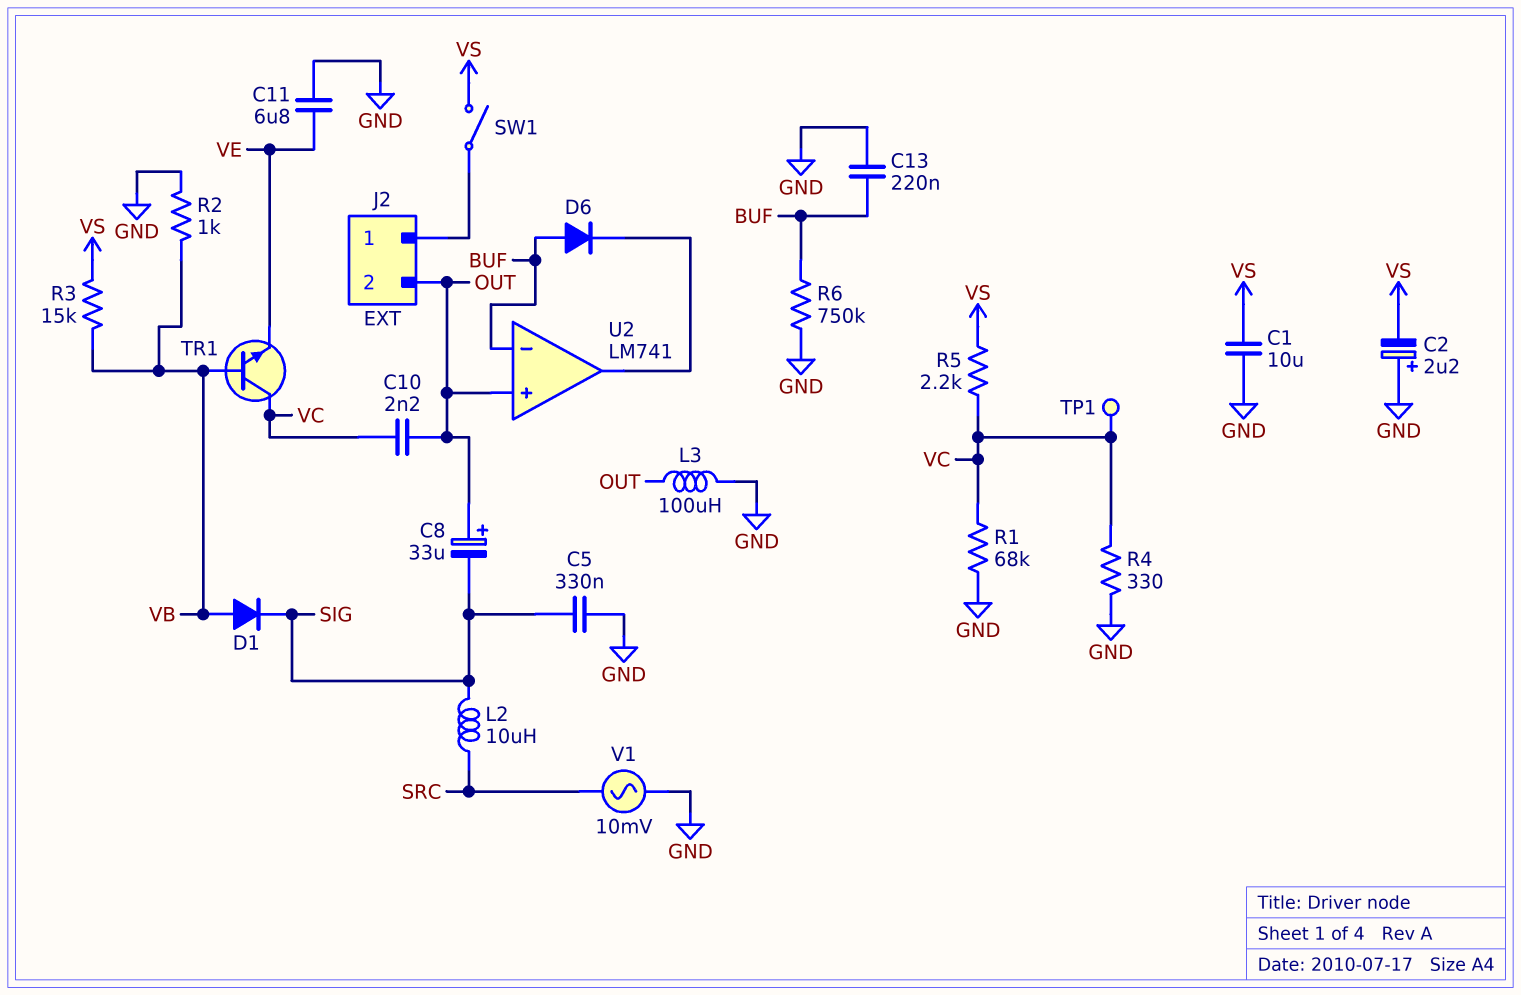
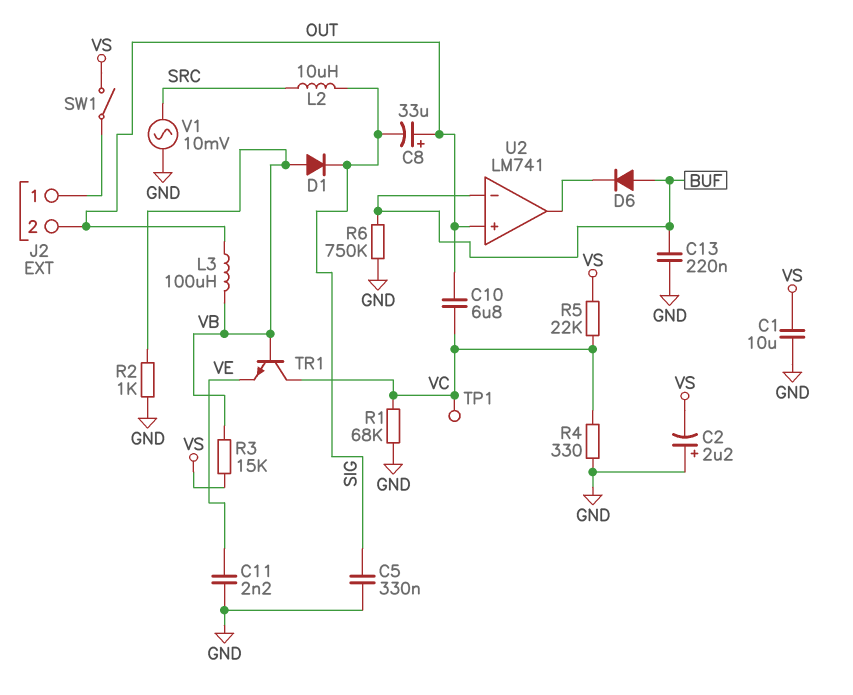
C10: 2.2nF (OUT, VC) -> 6.8uF (OUT, VC)
C11: 6.8uF (GND, VE) -> 2.2nF (GND, VE)
L3: 100uH (GND, OUT) -> 100uH (OUT, VB)
R5: 2.2k (VC, VS) -> 22k (VC, VS)

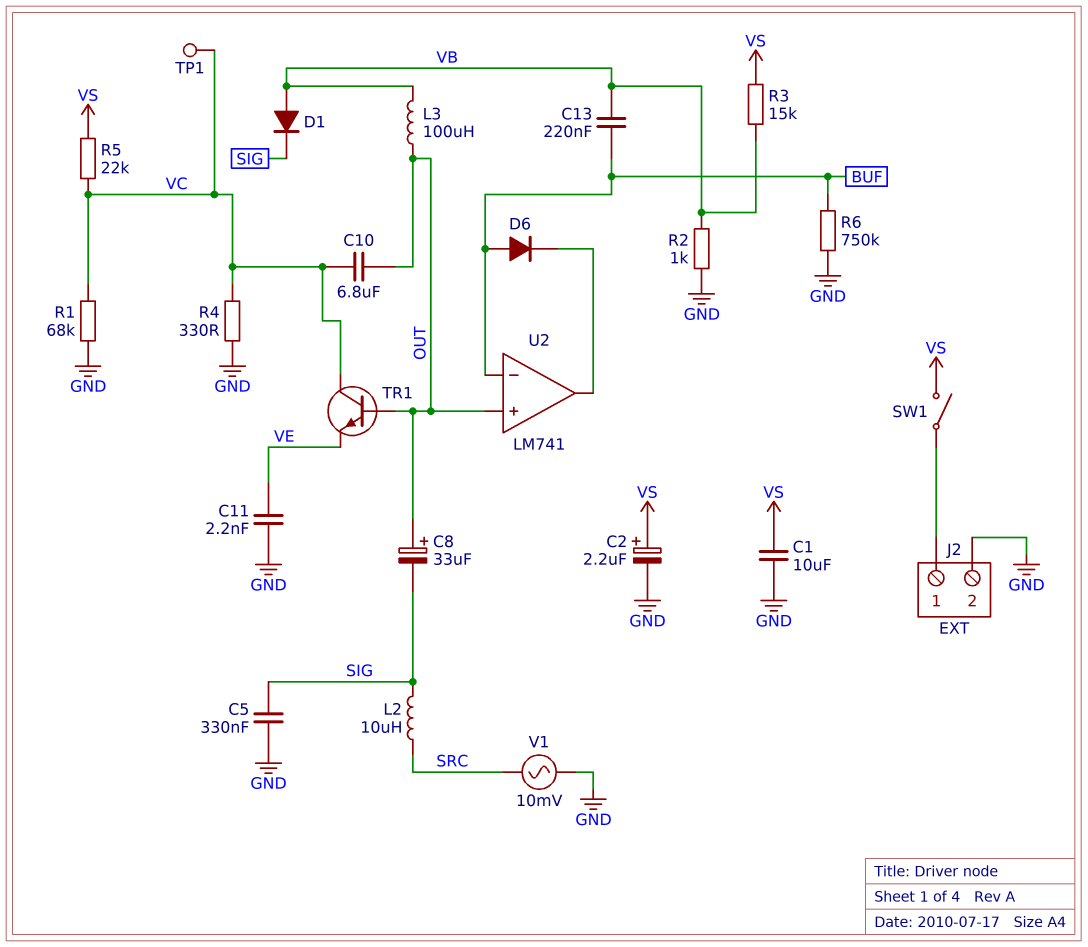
C2: 2.2uF (plus GND, minus VS) -> 2.2uF (plus VS, minus GND)
C13: 220nF (BUF, GND) -> 220nF (BUF, VB)
J2 pin 2: OUT -> GND
TR1: NPN (B VB, C VC, E VE) -> NPN (B OUT, C VC, E VE)

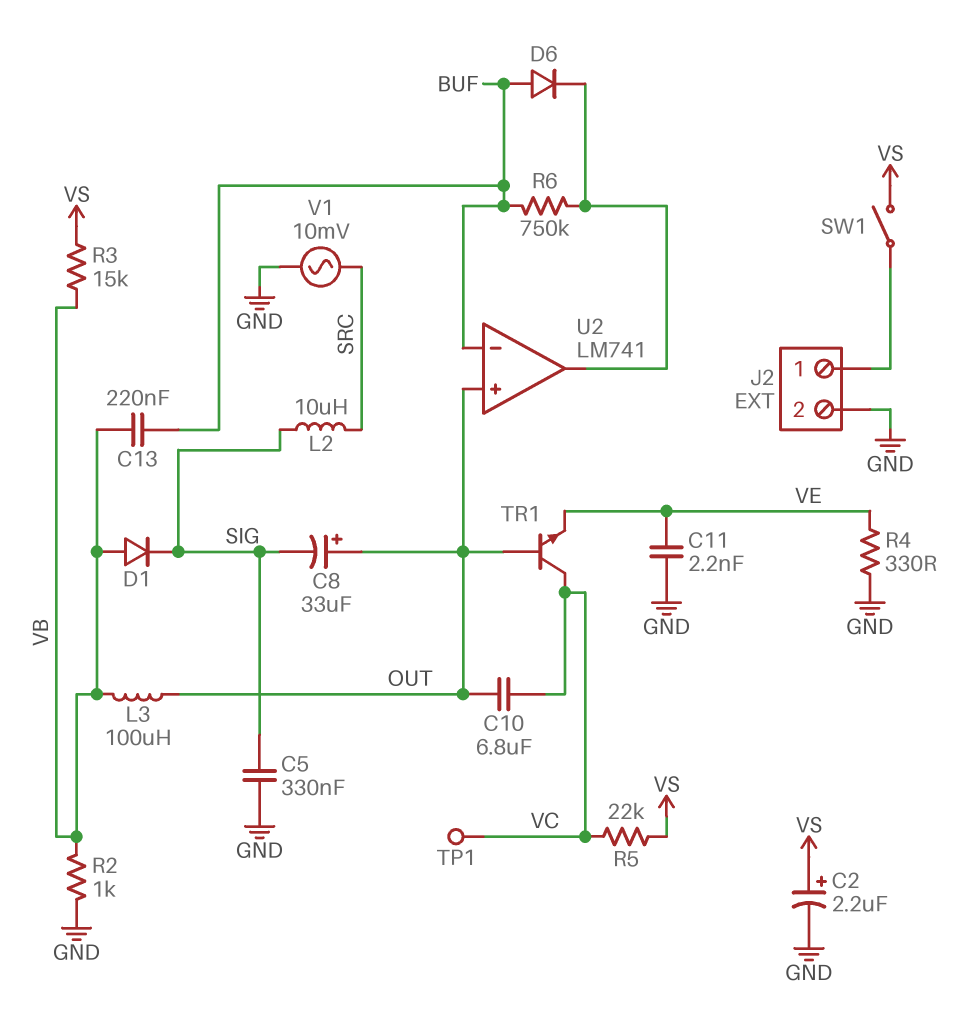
C1: 10uF (GND, VS) -> none
R1: 68k (GND, VC) -> none
R4: 330 (GND, VC) -> 330 (GND, VE)
R6: 750k (BUF, GND) -> 750k (BUF, U2/out)

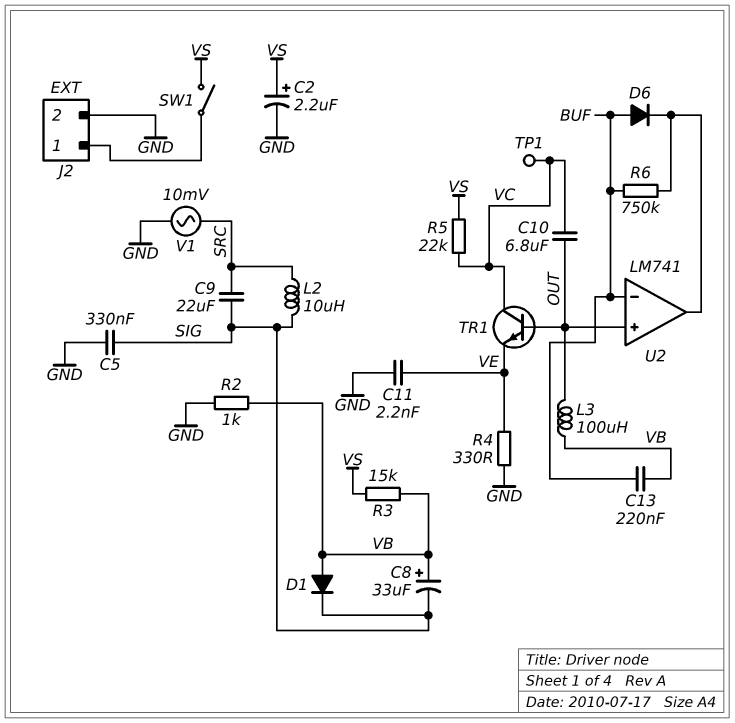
C8: 33uF (plus OUT, minus SIG) -> 33uF (plus VB, minus SIG)
C9: none -> 22uF (SIG, SRC)

